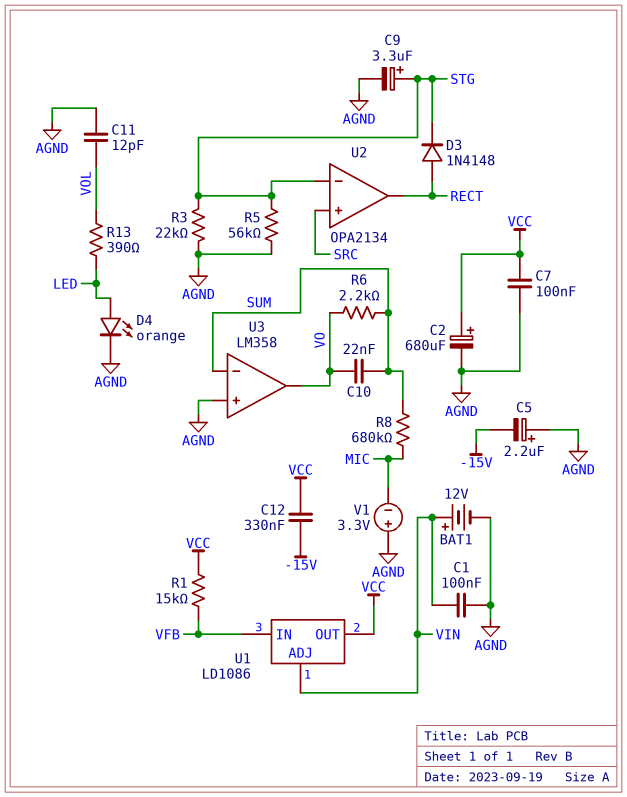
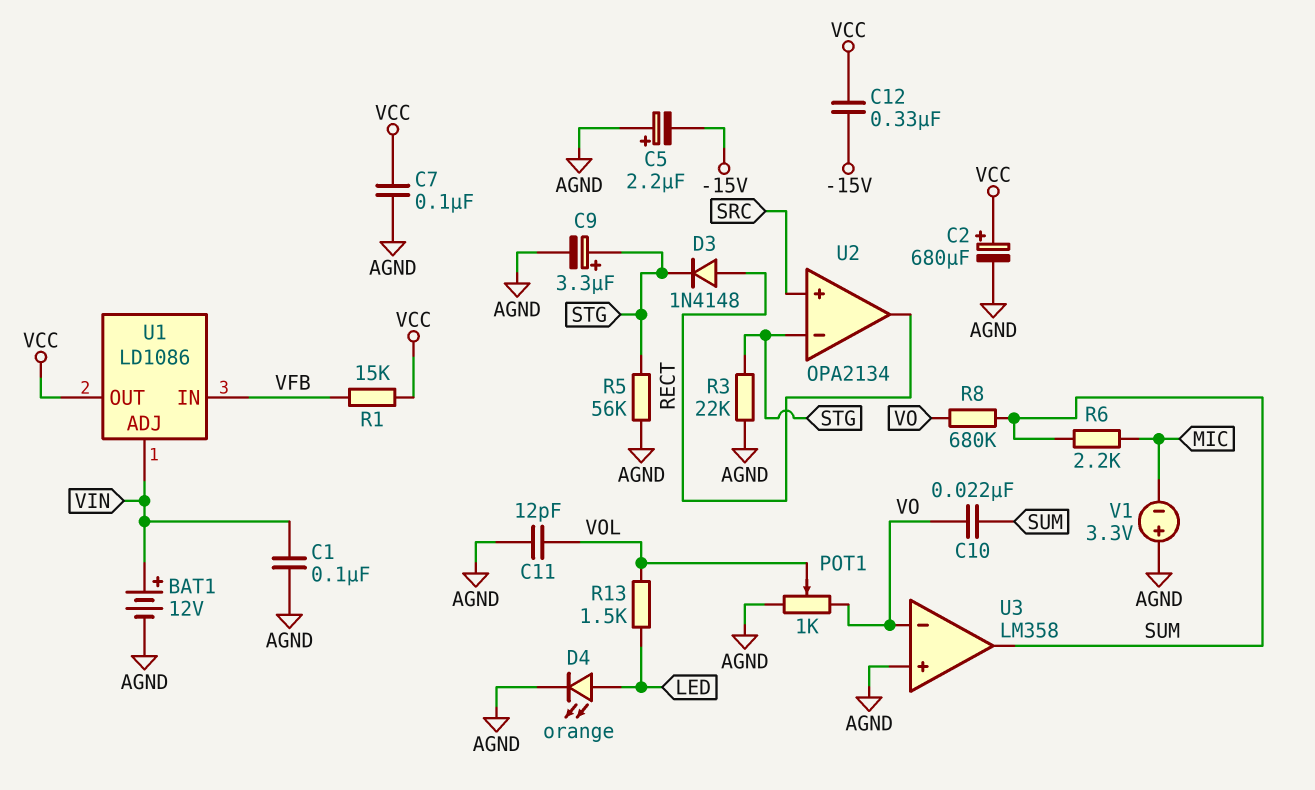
POT1: none -> 1k (AGND, VO, wiper VOL)
R6: 2.2k (SUM, VO) -> 2.2k (MIC, SUM)
R8: 680k (MIC, SUM) -> 680k (SUM, VO)
R13: 390 (LED, VOL) -> 1.5k (LED, VOL)
U3 pin in-: SUM -> VO
U3 pin out: VO -> SUM

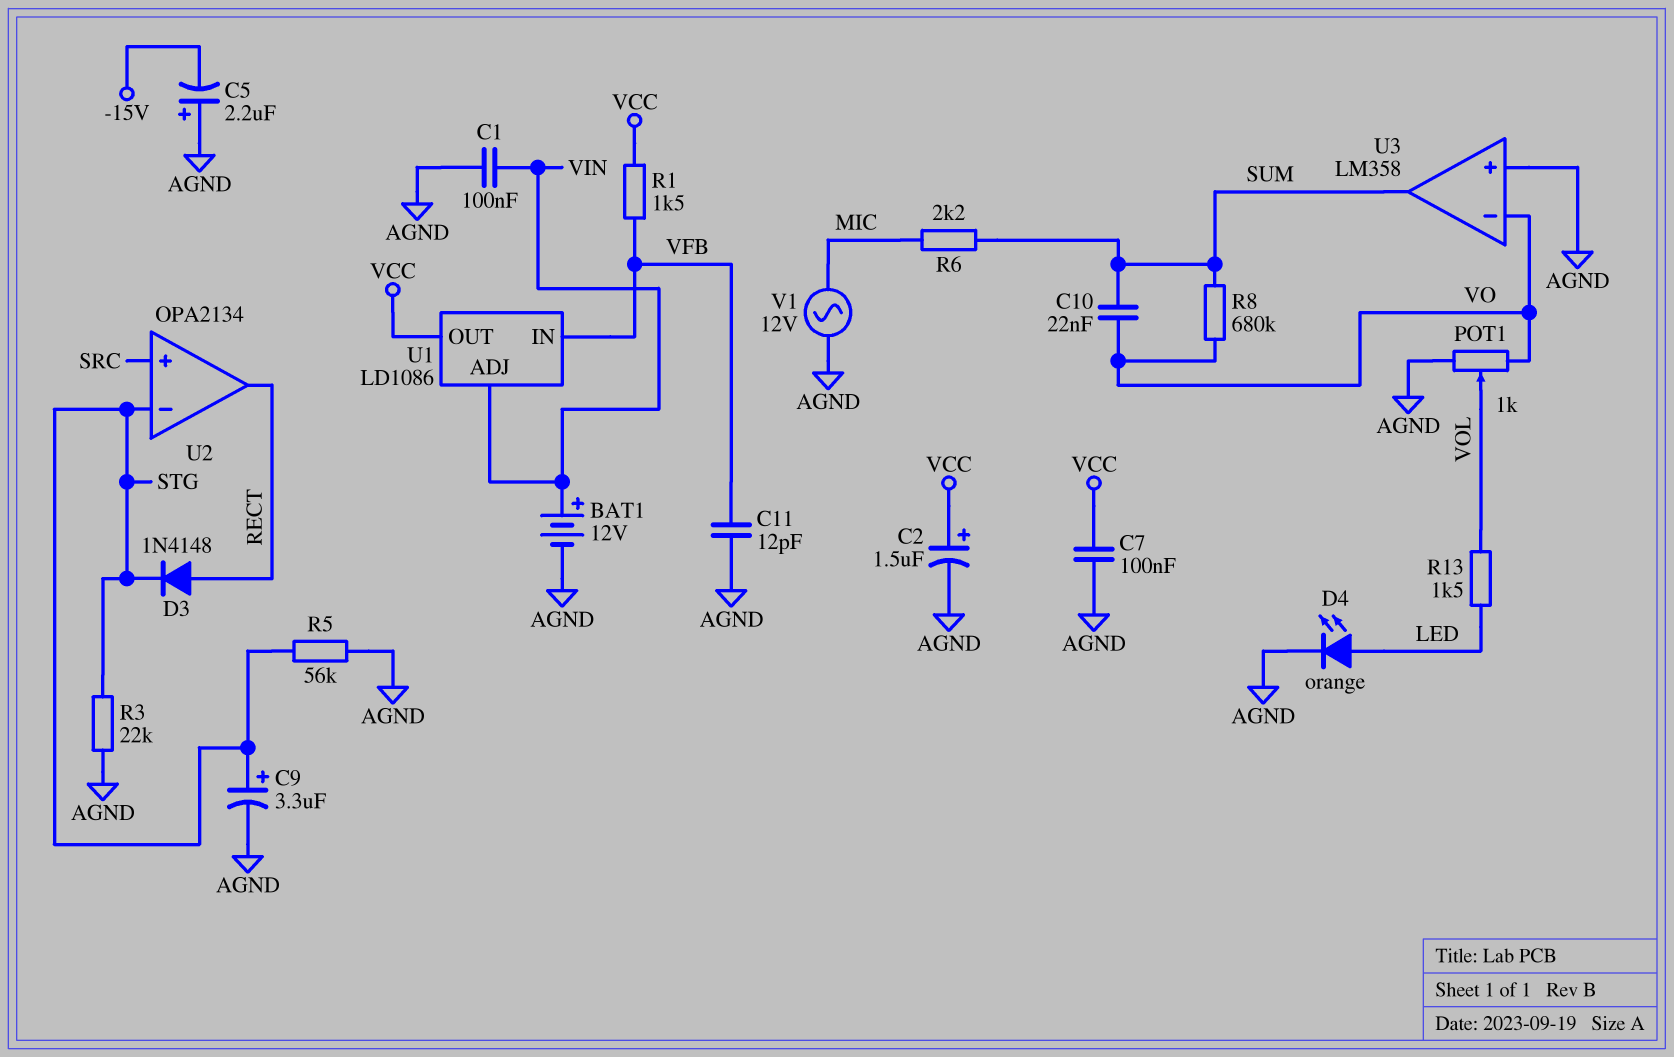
C2: 680uF (plus VCC, minus AGND) -> 1.5uF (plus VCC, minus AGND)
C11: 12pF (AGND, VOL) -> 12pF (AGND, VFB)
C12: 330nF (-15V, VCC) -> none
R1: 15k (VCC, VFB) -> 1.5k (VCC, VFB)
V1: 3.3V (plus AGND, minus MIC) -> AC 12V (AGND, MIC)

